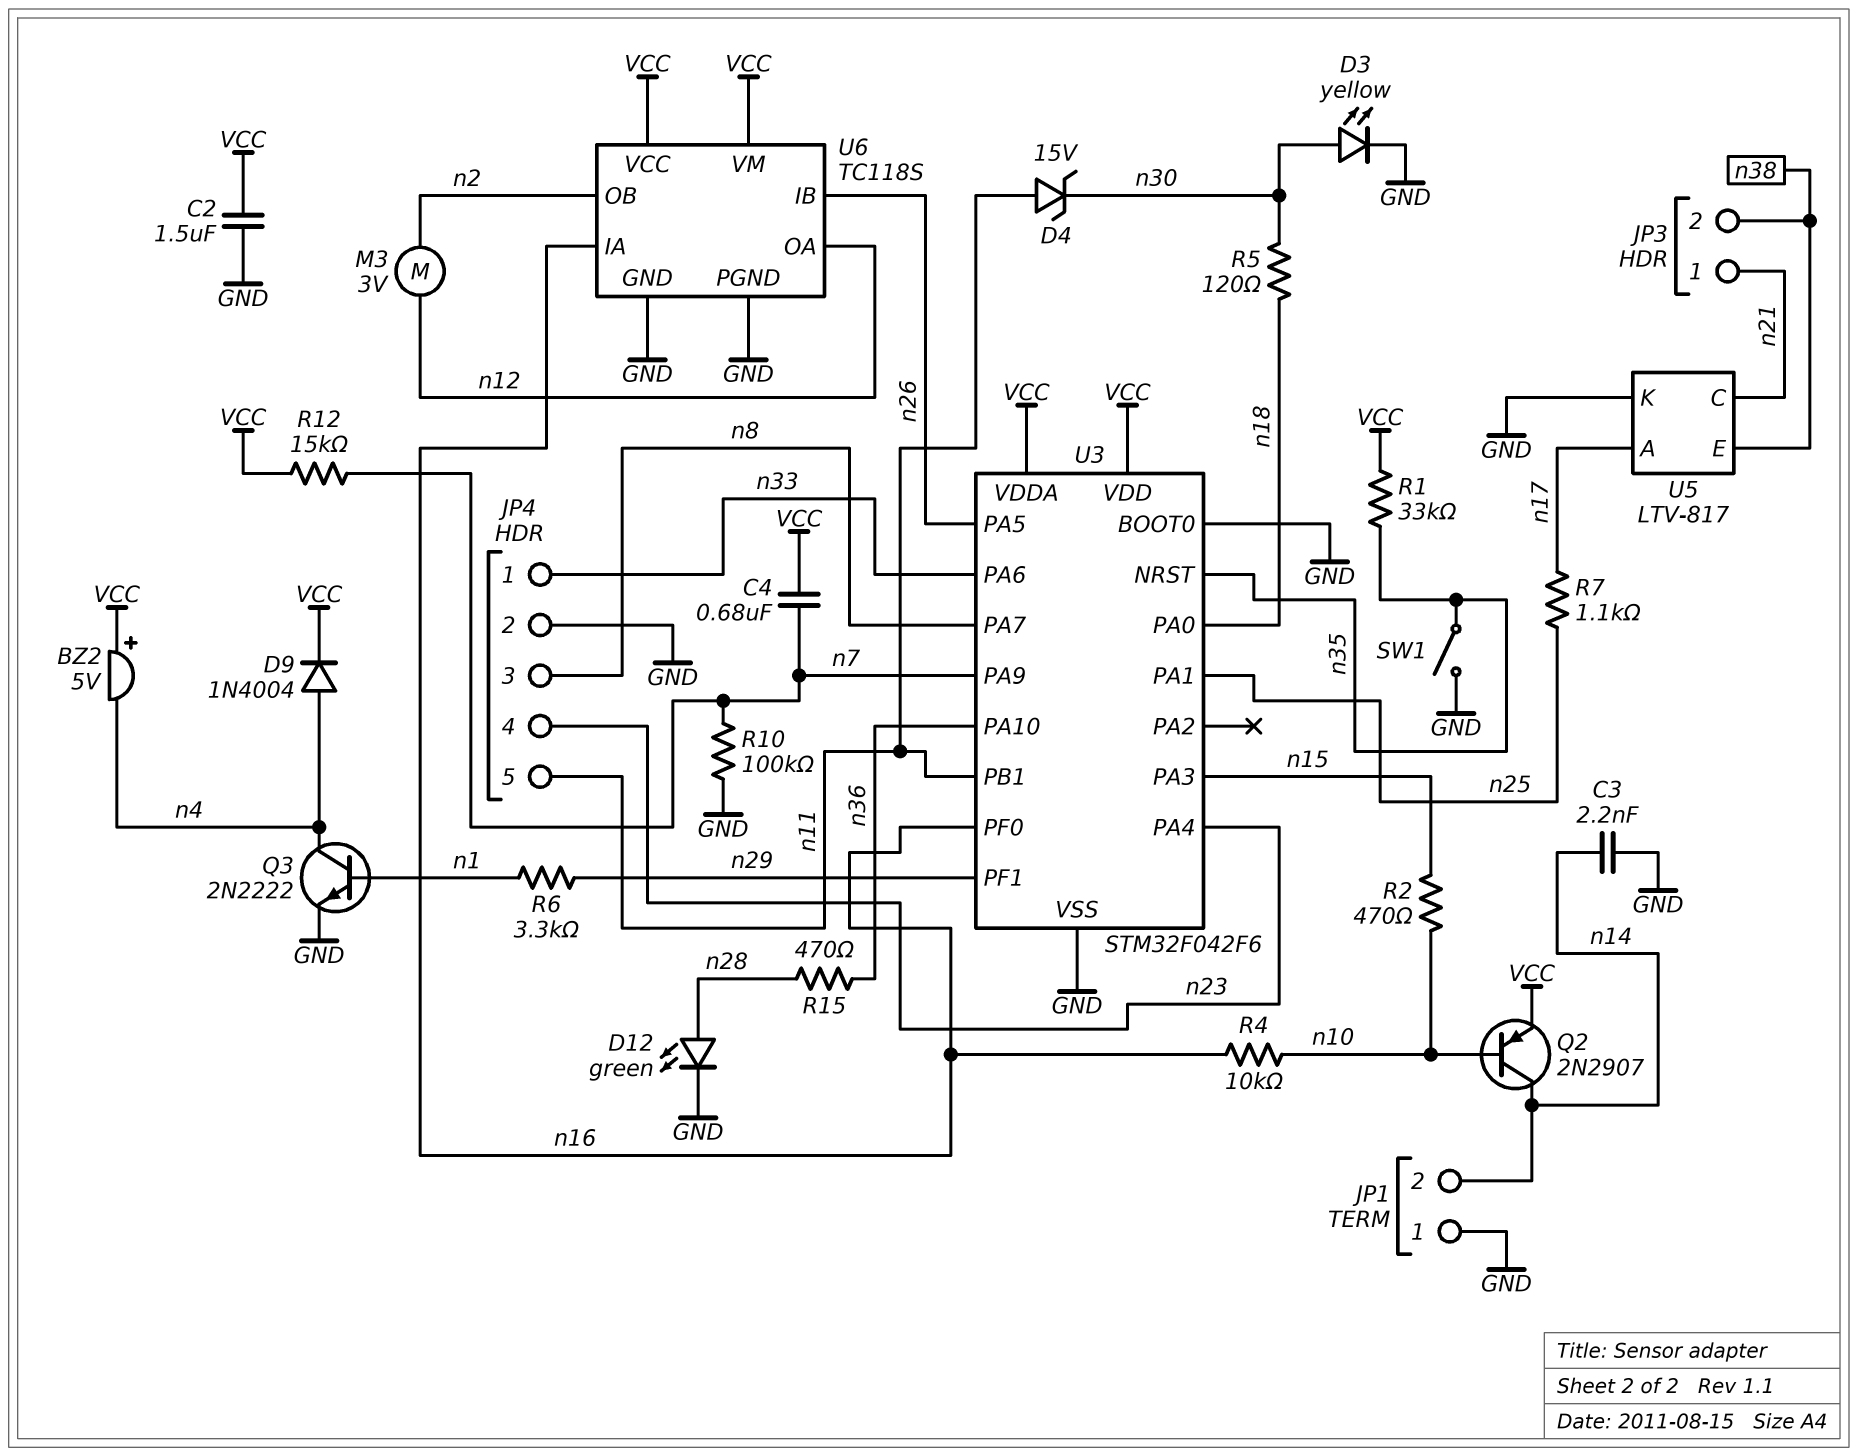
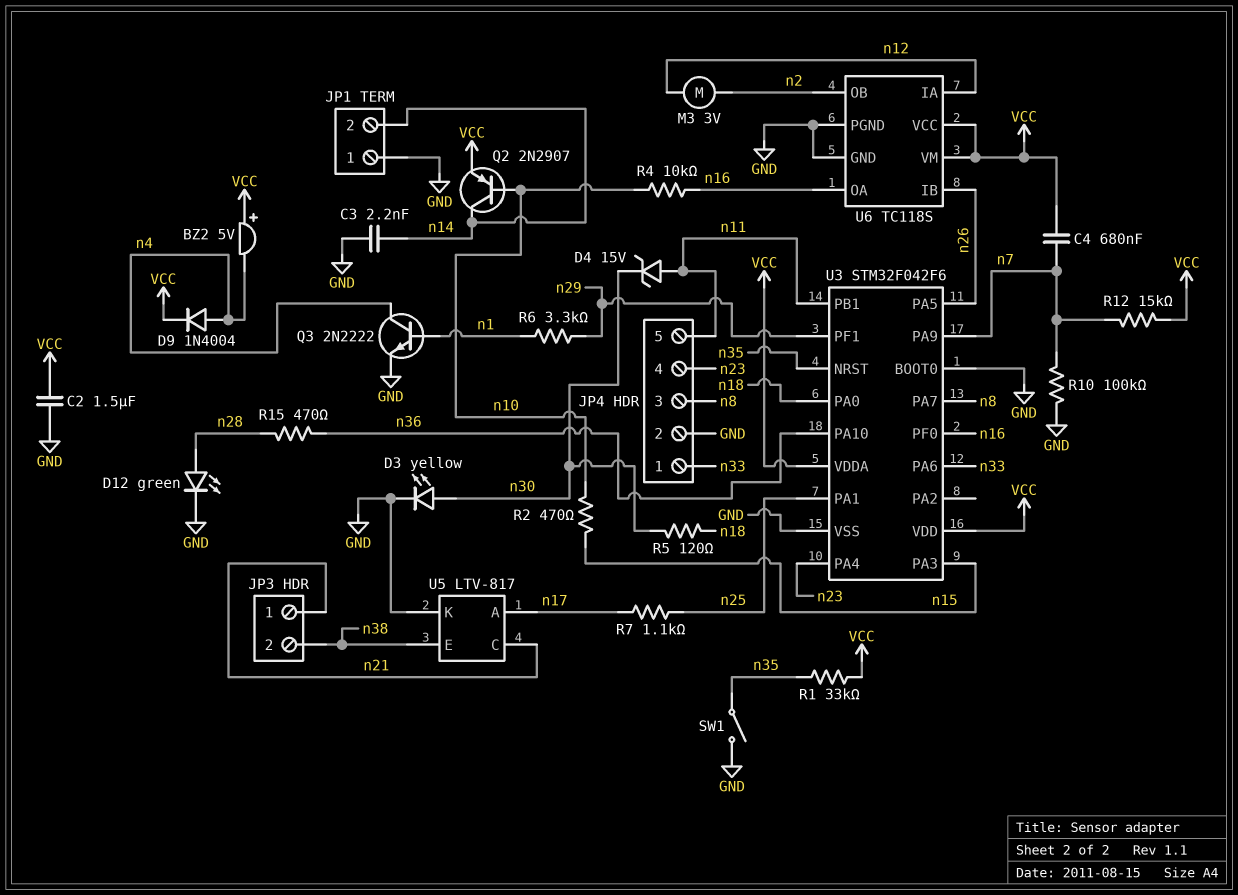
U6 pin IA: n16 -> n12
U6 pin OA: n12 -> n16

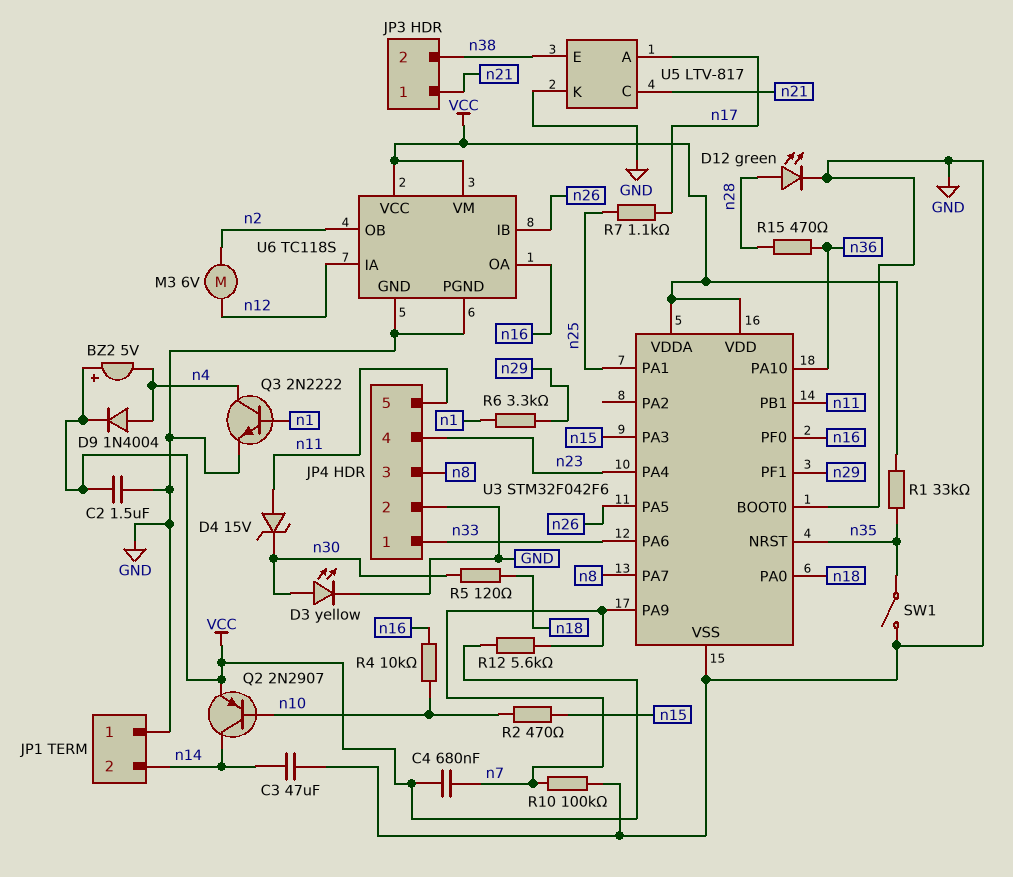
C3: 2.2nF (GND, n14) -> 47uF (GND, n14)
M3: motor 3V (n2, n12) -> motor 6V (n2, n12)
R12: 15k (VCC, n7) -> 5.6k (VCC, n7)

